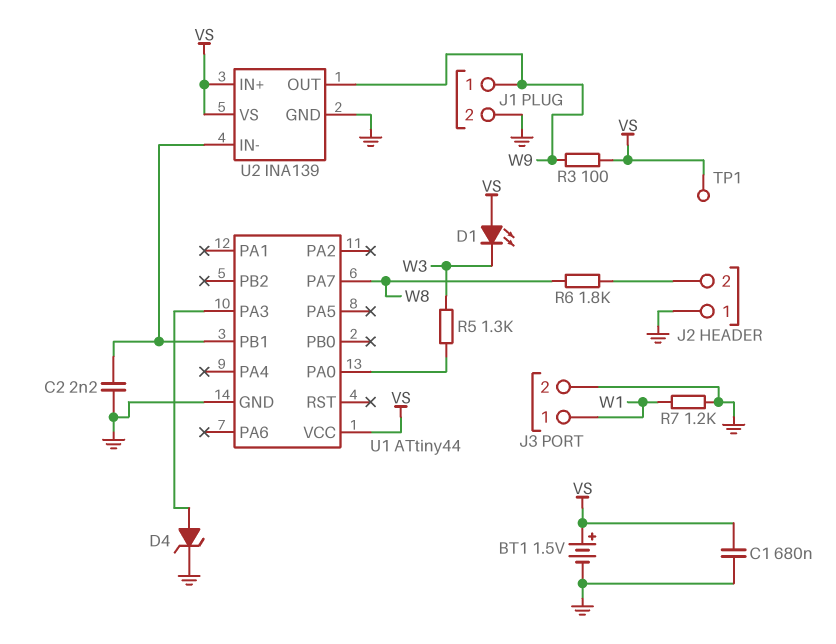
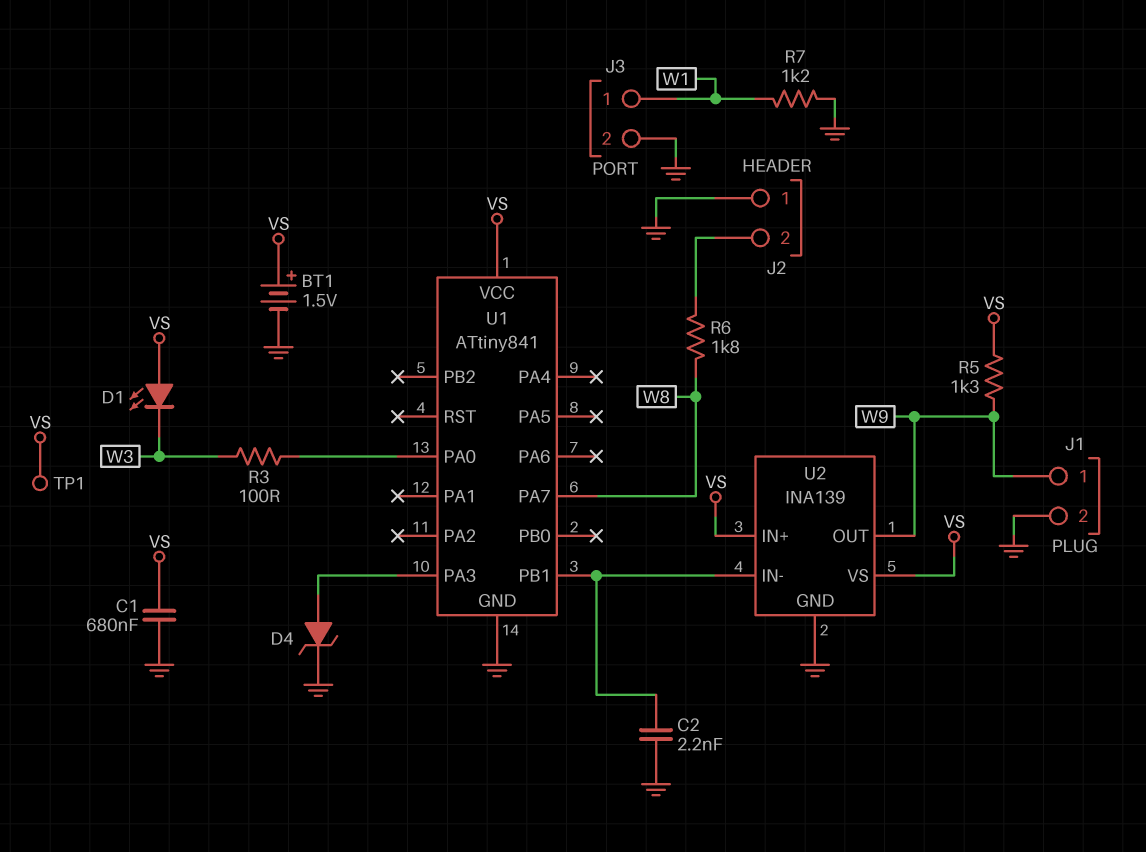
R3: 100 (VS, W9) -> 100 (U1/PA0, W3)
R5: 1.3k (U1/PA0, W3) -> 1.3k (VS, W9)
U1: ATtiny44 -> ATtiny841

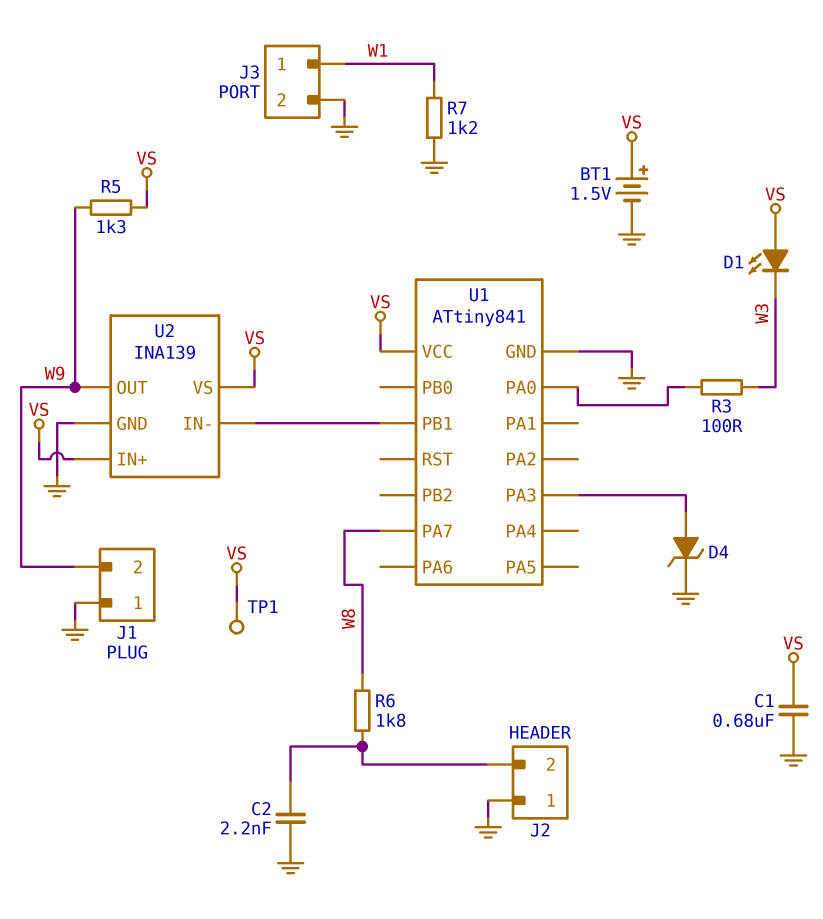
C2: 2.2nF (GND, U1/PB1) -> 2.2nF (GND, J2/2)
J1 pin 1: W9 -> GND
J1 pin 2: GND -> W9

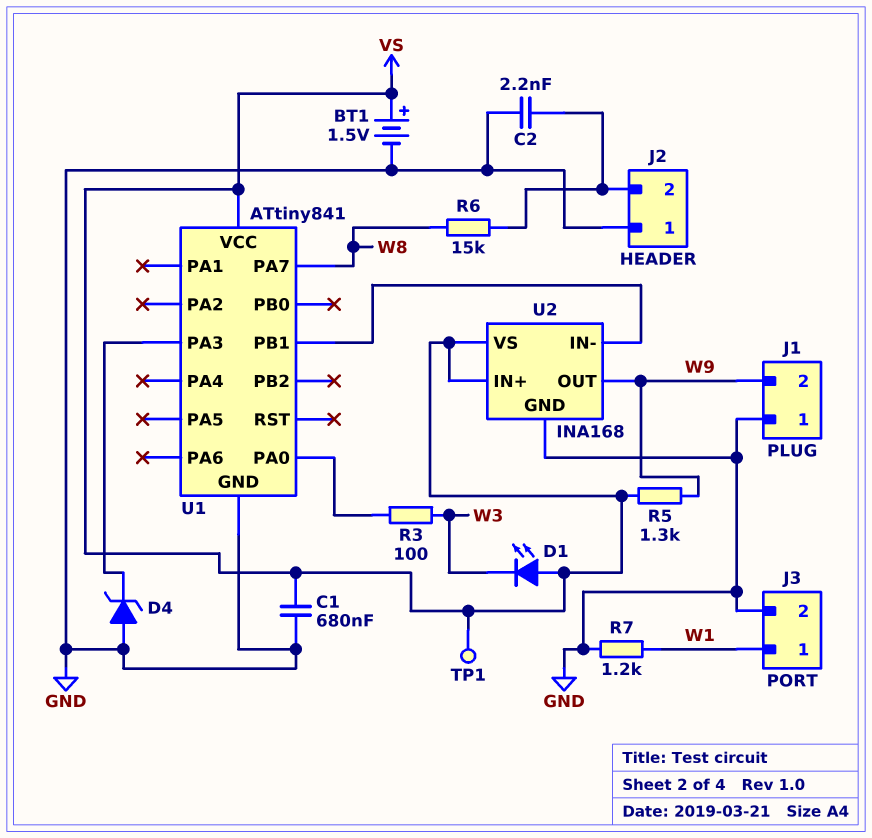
D4: zener (A U1/PA3, K GND) -> zener (A GND, K U1/PA3)
R6: 1.8k (J2/2, W8) -> 15k (J2/2, W8)
U2: INA139 -> INA168

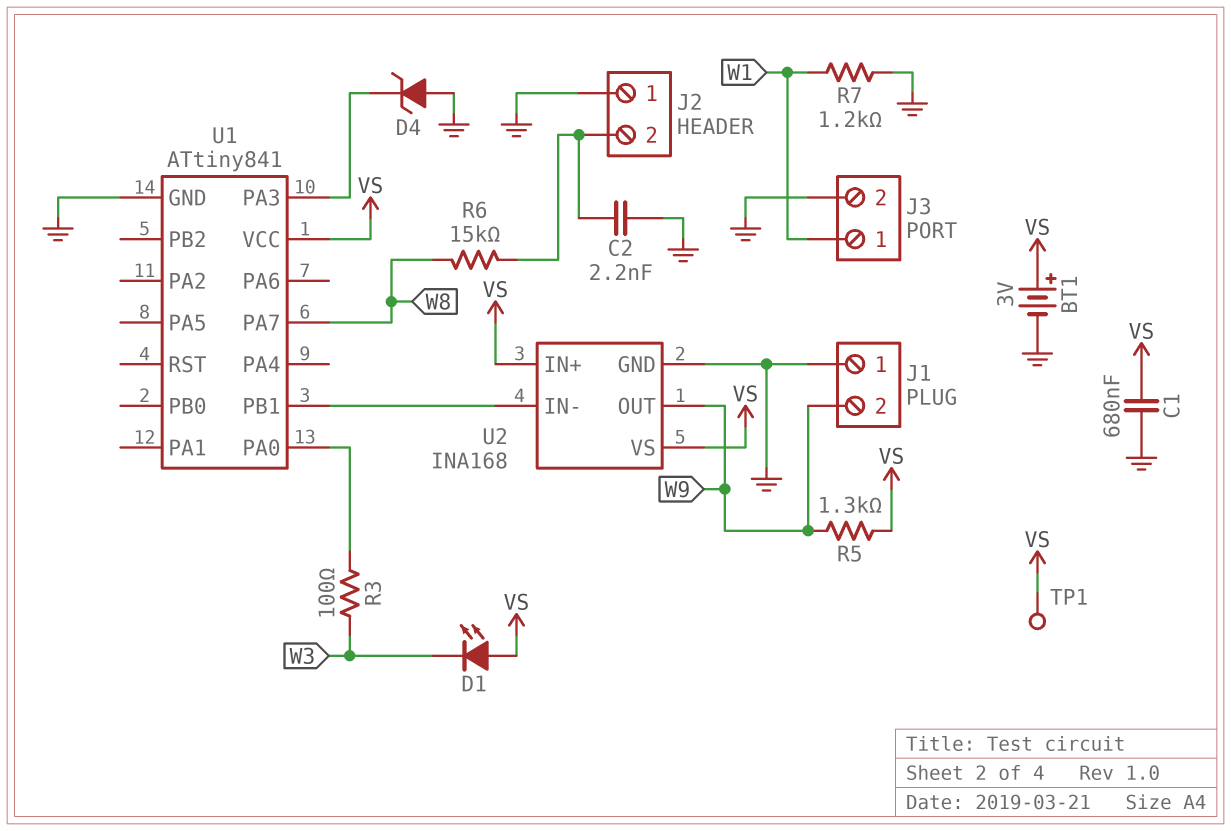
BT1: 1.5V (plus VS, minus GND) -> 3V (plus VS, minus GND)

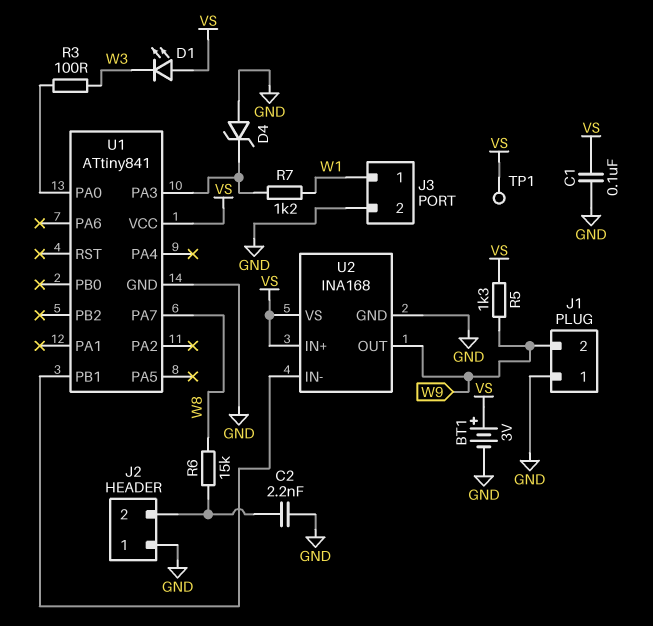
C1: 680nF (GND, VS) -> 100nF (GND, VS)
R7: 1.2k (GND, W1) -> 1.2k (U1/PA3, W1)

